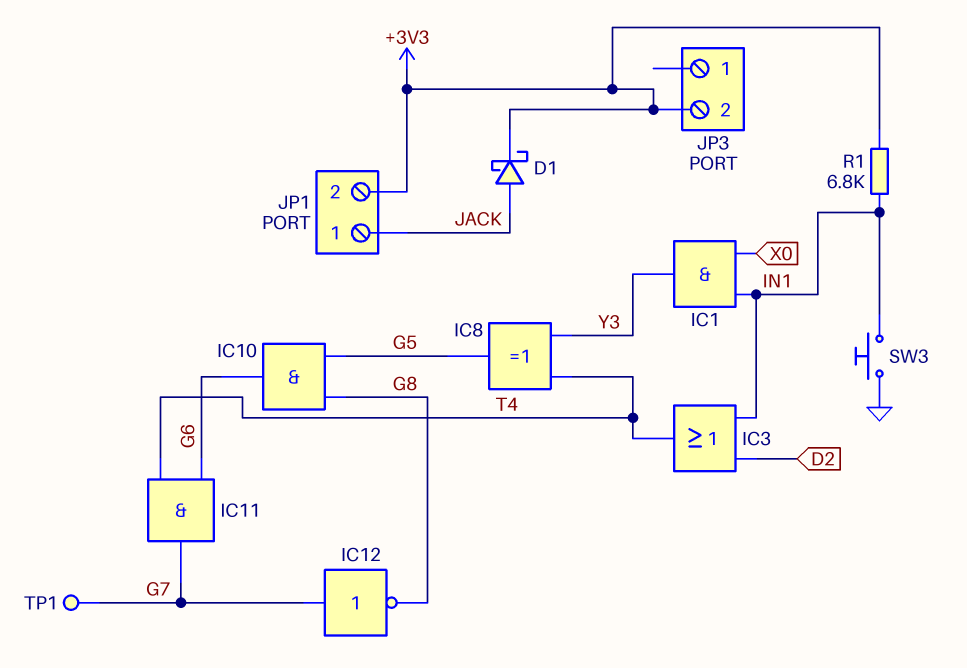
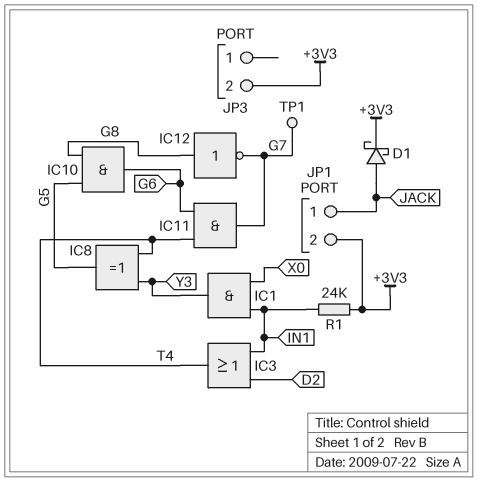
IC12: NOT (in G7, out G8) -> NOT (in G8, out G7)
R1: 6.8k (+3V3, IN1) -> 24k (+3V3, IN1)
SW3: button (GND, IN1) -> none

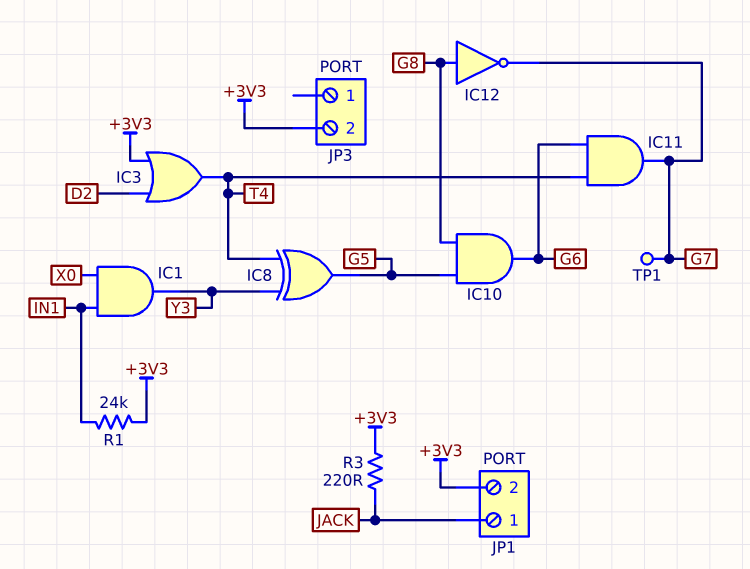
D1: schottky (A JACK, K +3V3) -> none
IC3: OR (in D2, in IN1, out T4) -> OR (in +3V3, in D2, out T4)
R3: none -> 220 (+3V3, JACK)

